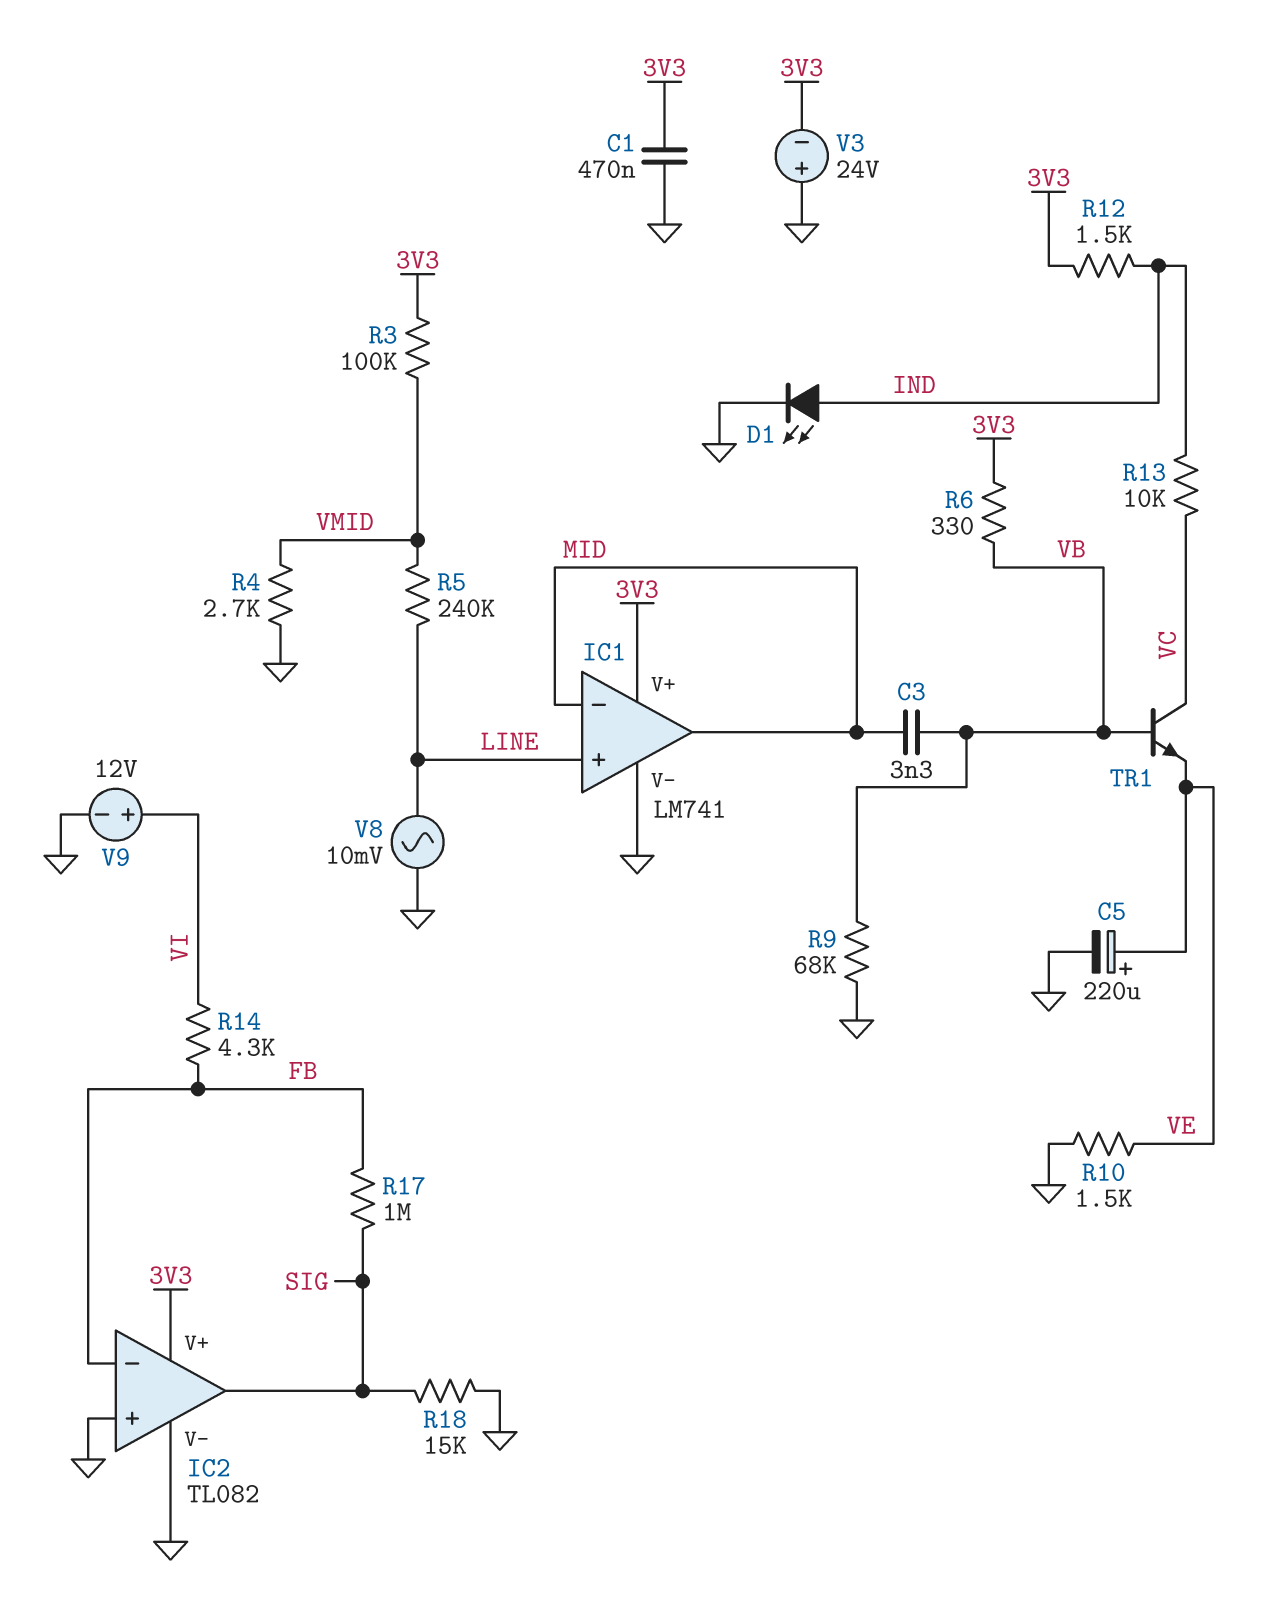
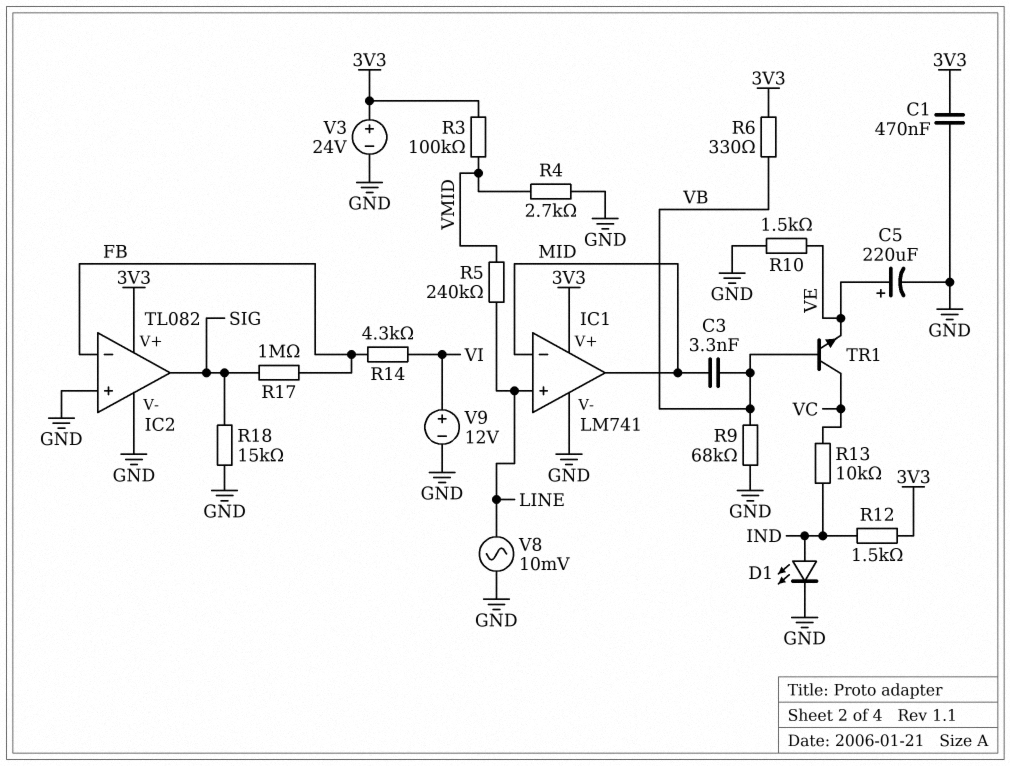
V3: 24V (plus GND, minus 3V3) -> 24V (plus 3V3, minus GND)

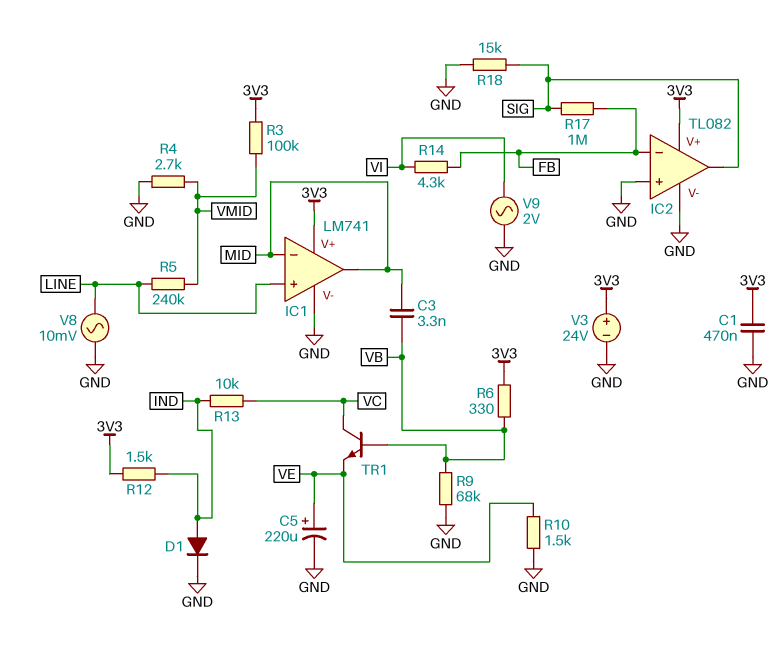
D1: LED (A IND, K GND) -> diode (A IND, K GND)
V9: 12V (plus VI, minus GND) -> AC 2V (GND, VI)

